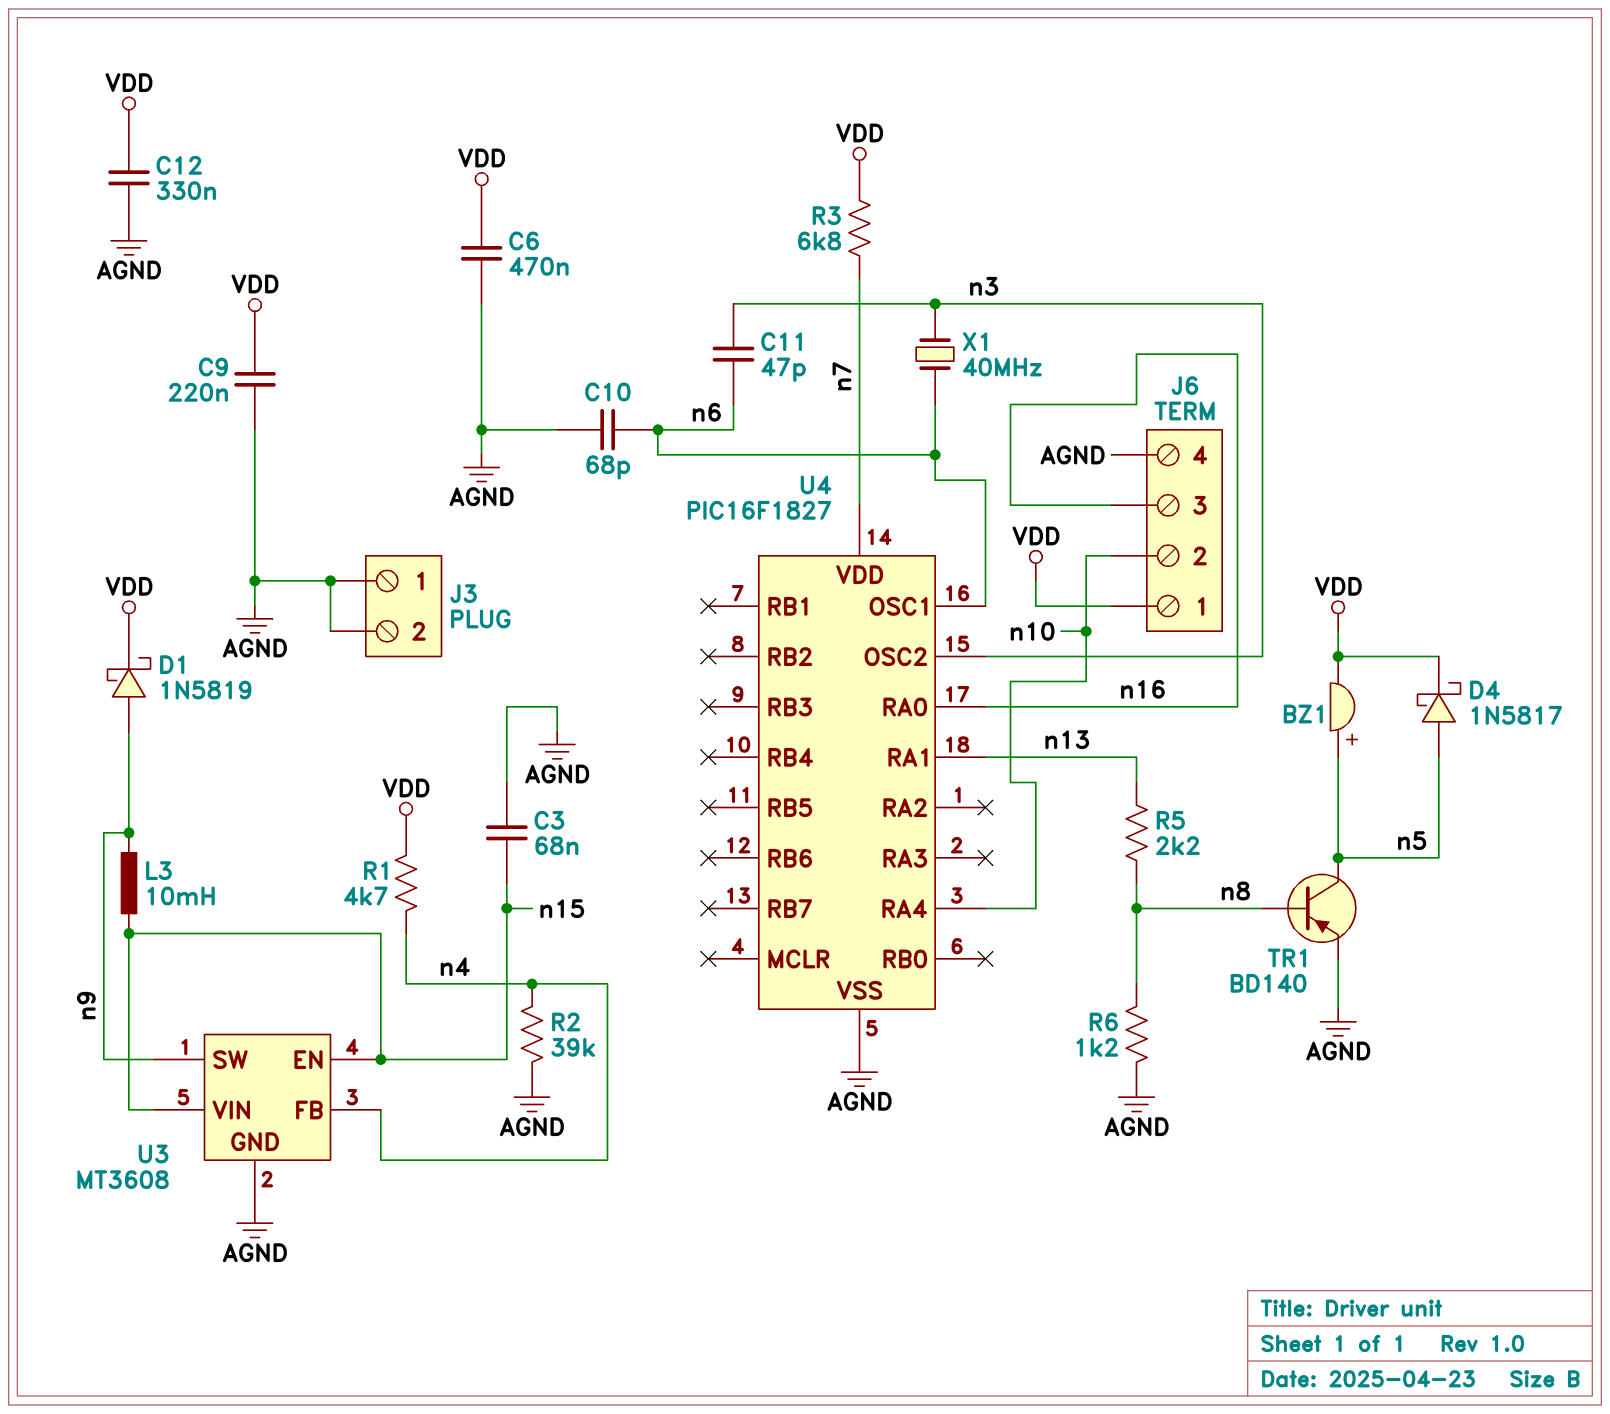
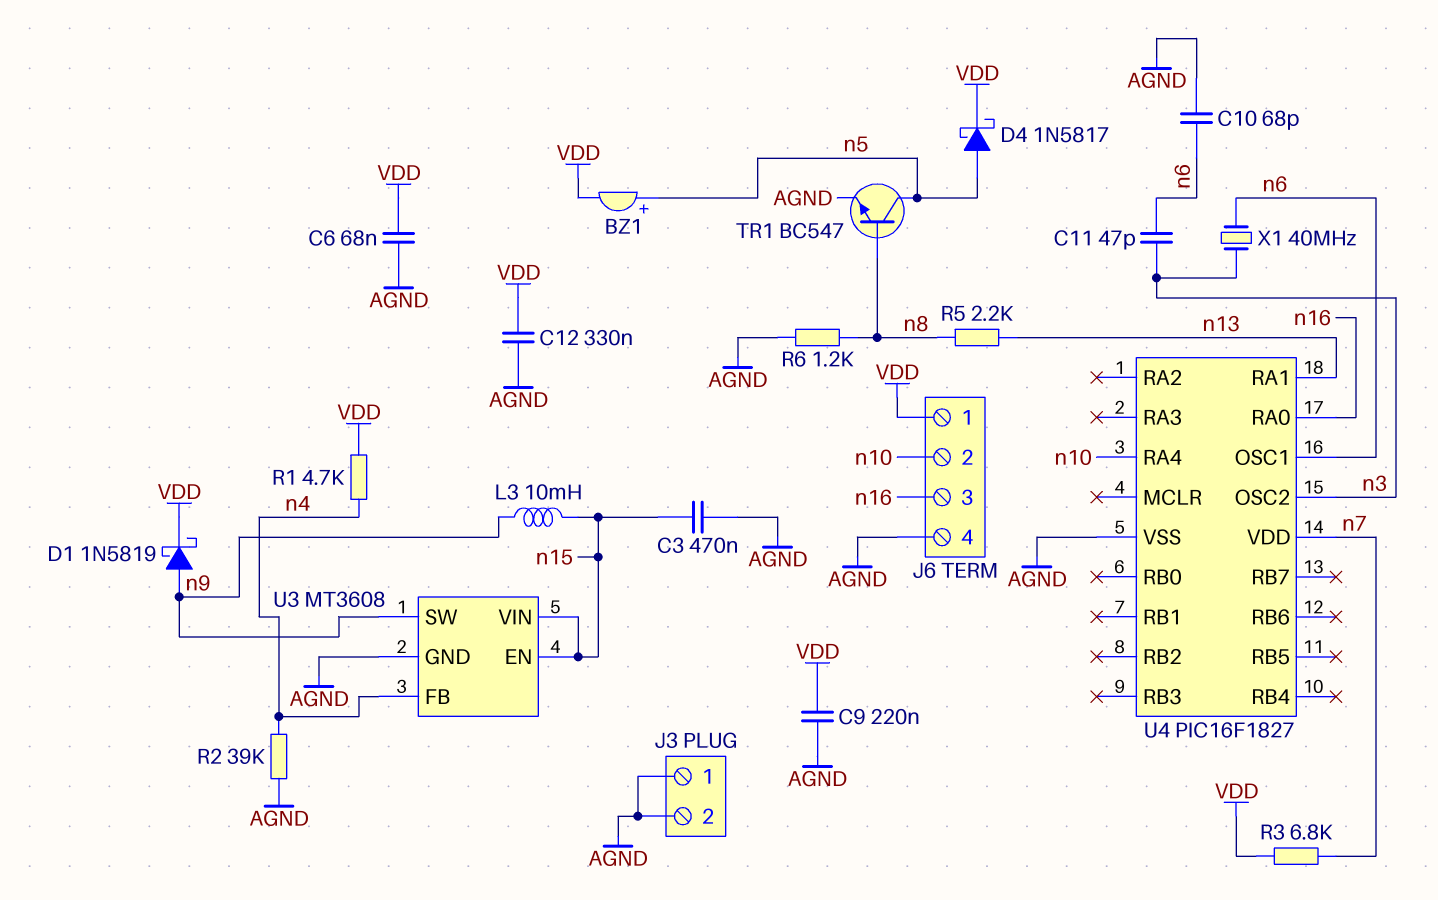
C3: 68nF (AGND, n15) -> 470nF (AGND, n15)
C6: 470nF (AGND, VDD) -> 68nF (AGND, VDD)
TR1: PNP BD140 (B n8, C n5, E AGND) -> NPN BC547 (B n8, C n5, E AGND)

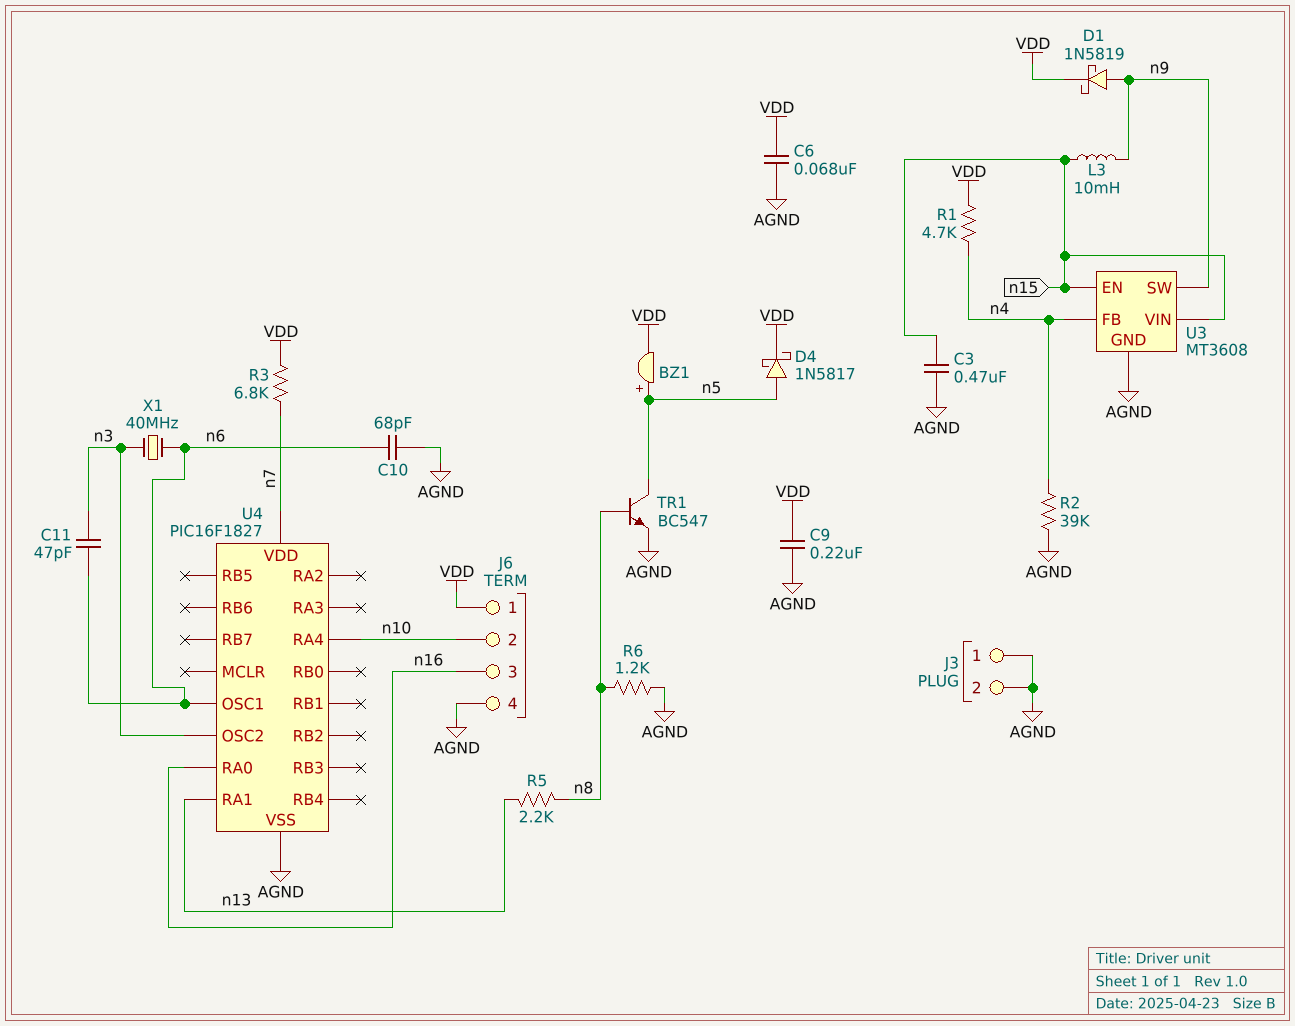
C12: 330nF (AGND, VDD) -> none

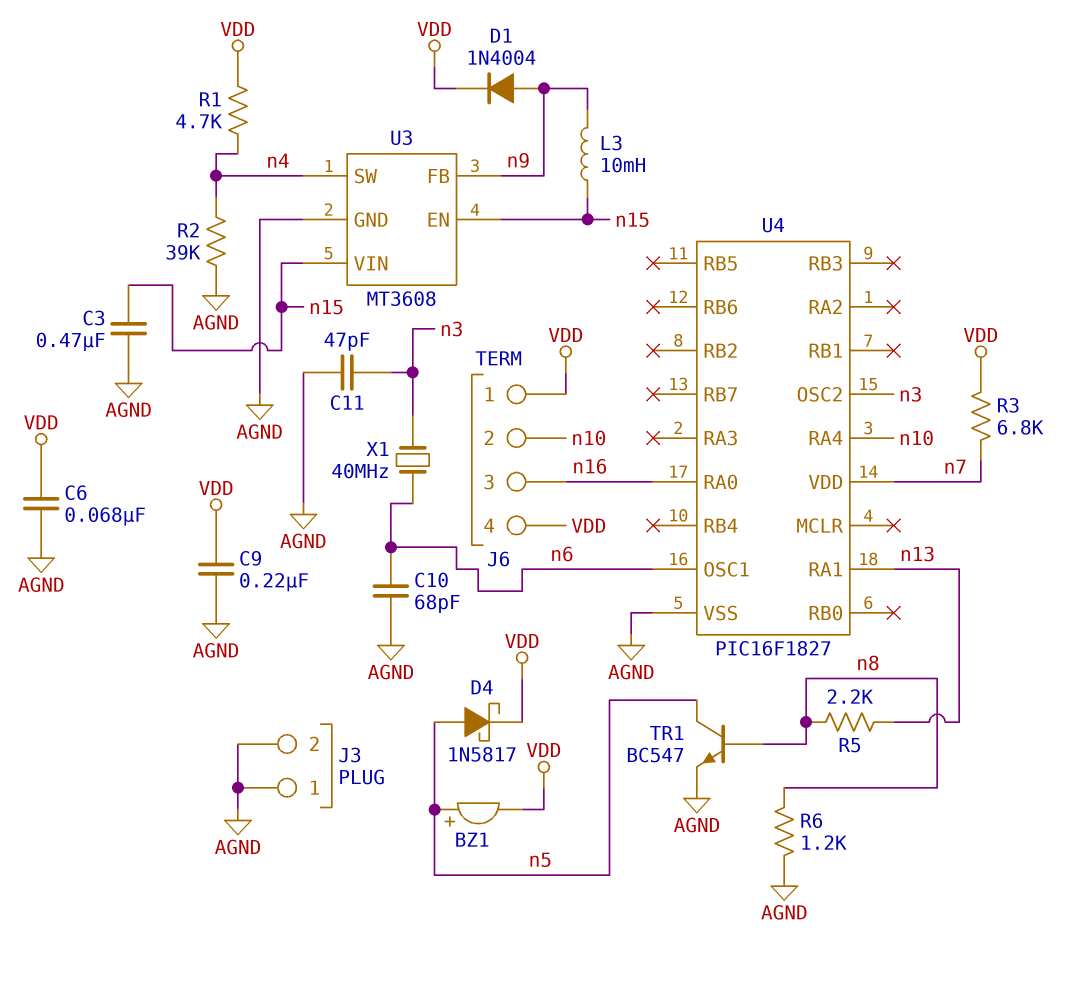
C11: 47pF (n3, n6) -> 47pF (AGND, n3)
D1: schottky 1N5819 (A n9, K VDD) -> diode 1N4004 (A n9, K VDD)
J6 pin 4: AGND -> VDD
U3 pin FB: n4 -> n9
U3 pin SW: n9 -> n4

